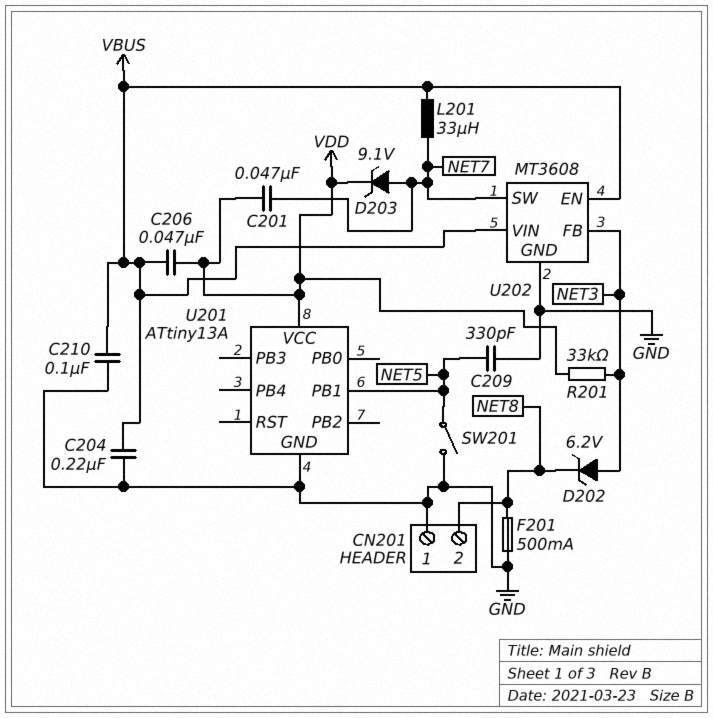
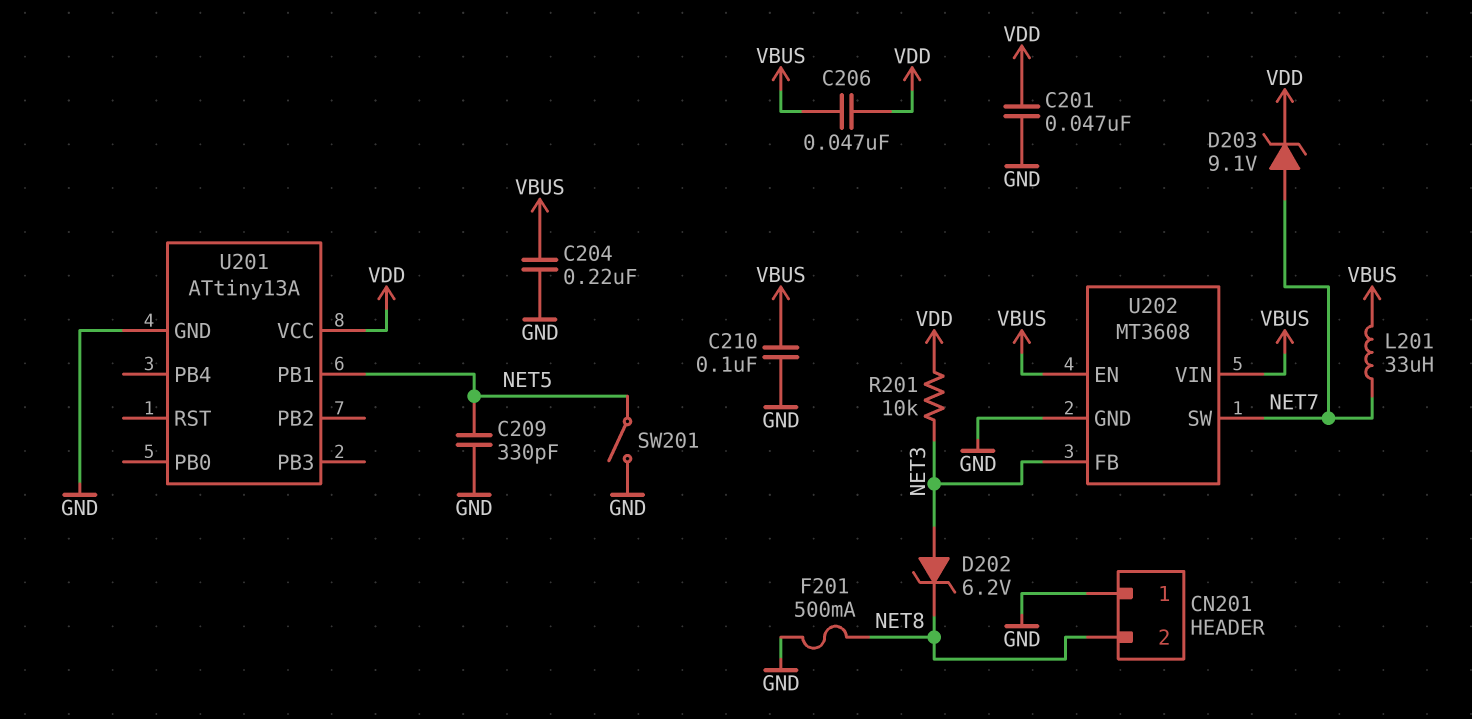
C201: 47nF (NET7, VDD) -> 47nF (GND, VDD)
R201: 33k (NET3, VDD) -> 10k (NET3, VDD)

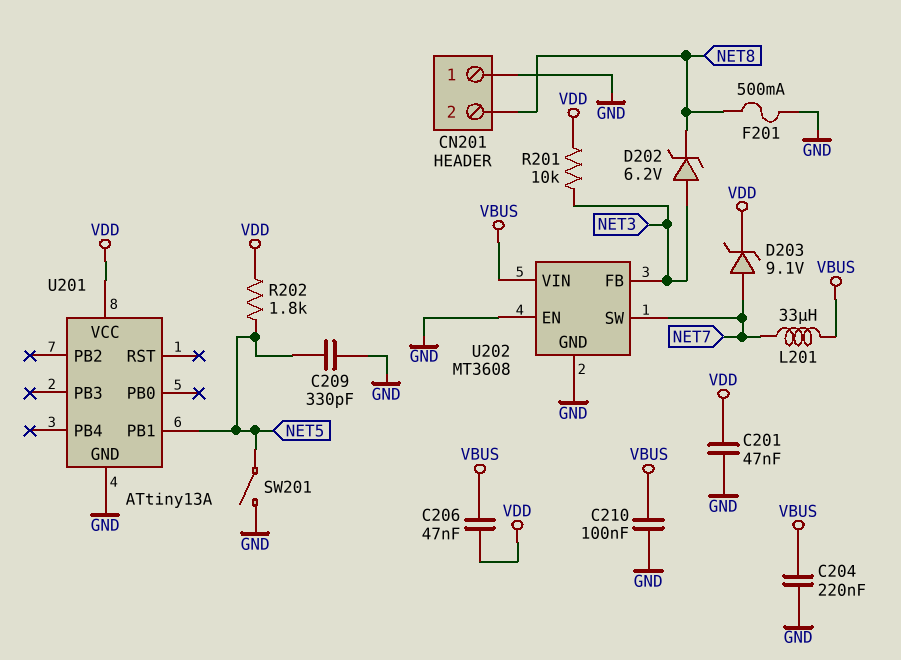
R202: none -> 1.8k (NET5, VDD)
U202 pin EN: VBUS -> GND

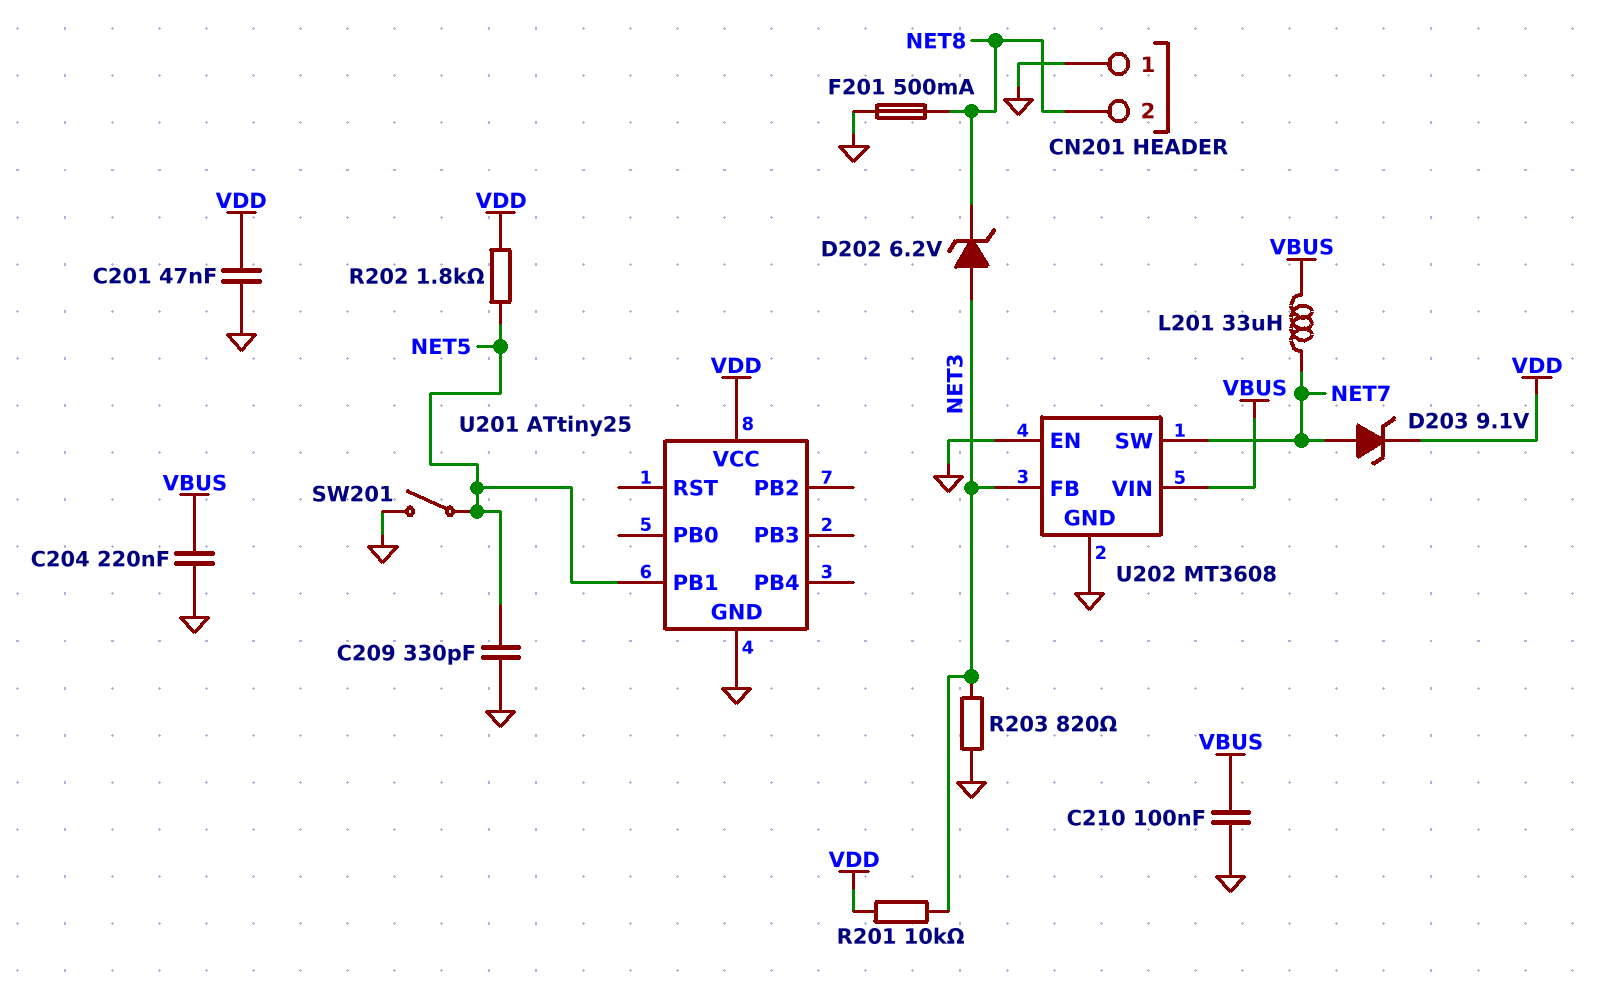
C206: 47nF (VBUS, VDD) -> none
R203: none -> 820 (GND, NET3)
U201: ATtiny13A -> ATtiny25

